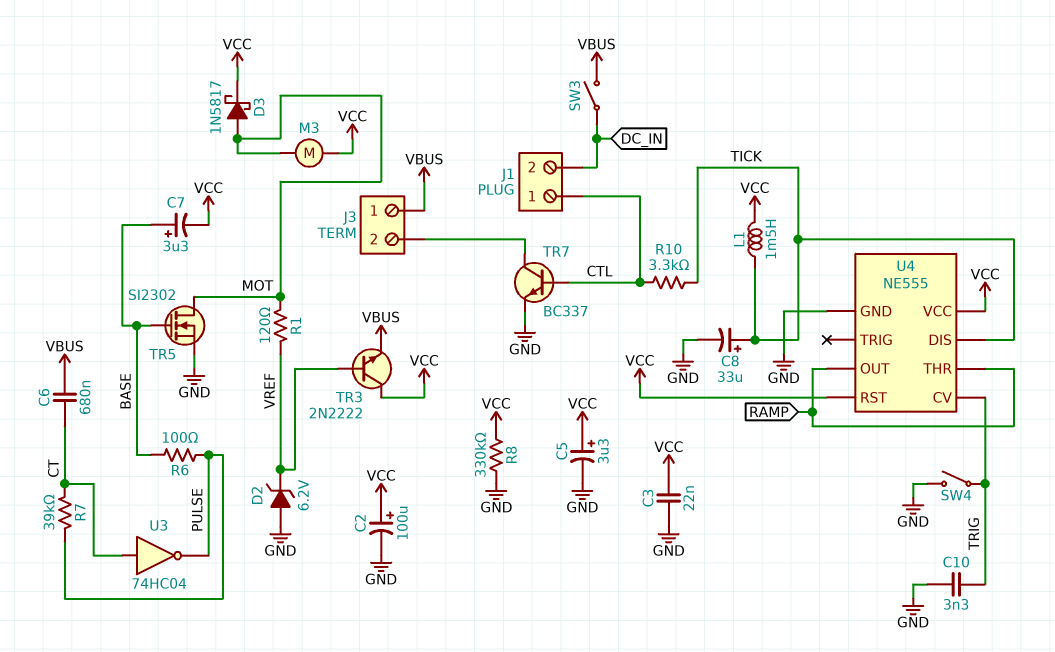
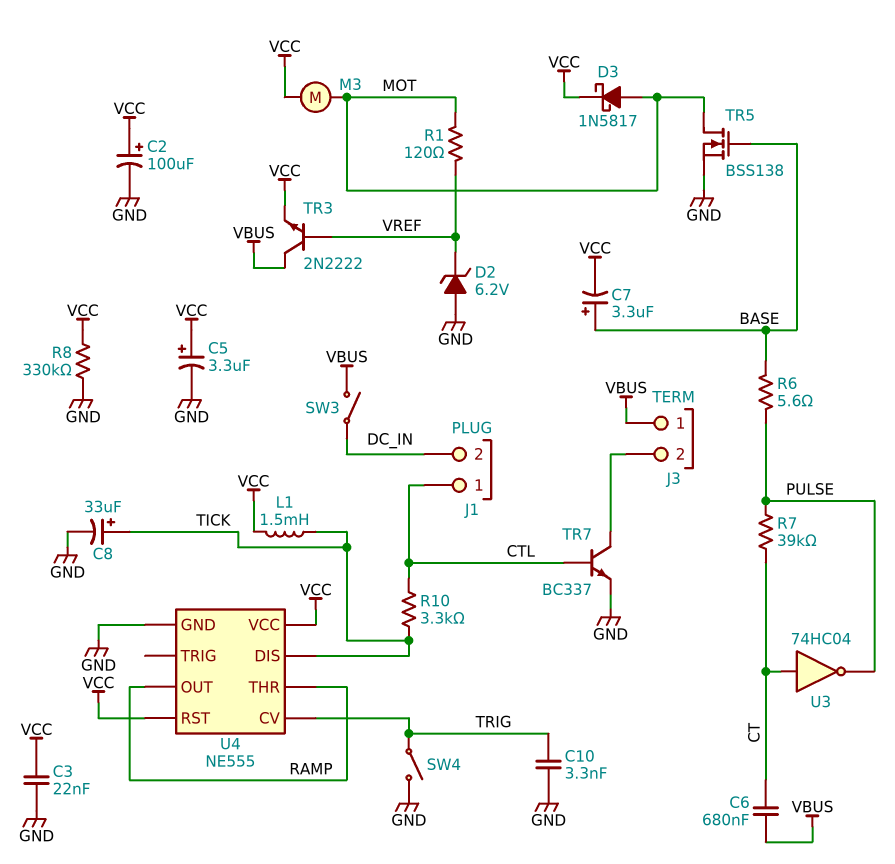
R6: 100 (BASE, PULSE) -> 5.6 (BASE, PULSE)
TR3: NPN 2N2222 (B VREF, C VCC, E VBUS) -> NPN 2N2222 (B VREF, C VBUS, E VCC)
TR5: NMOS SI2302 (G BASE, D MOT, S GND) -> NMOS BSS138 (G BASE, D MOT, S GND)

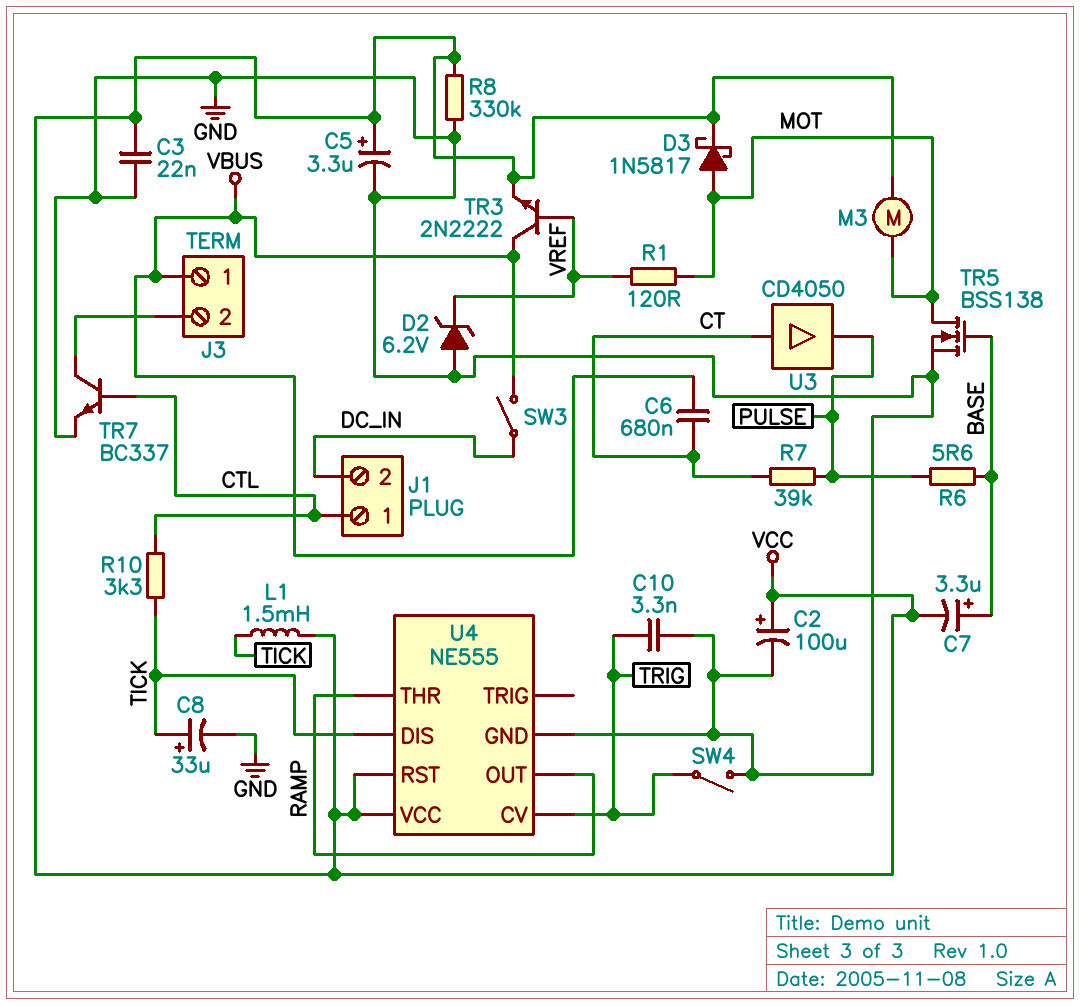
U3: NOT 74HC04 (in CT, out PULSE) -> buffer CD4050 (in CT, out PULSE)

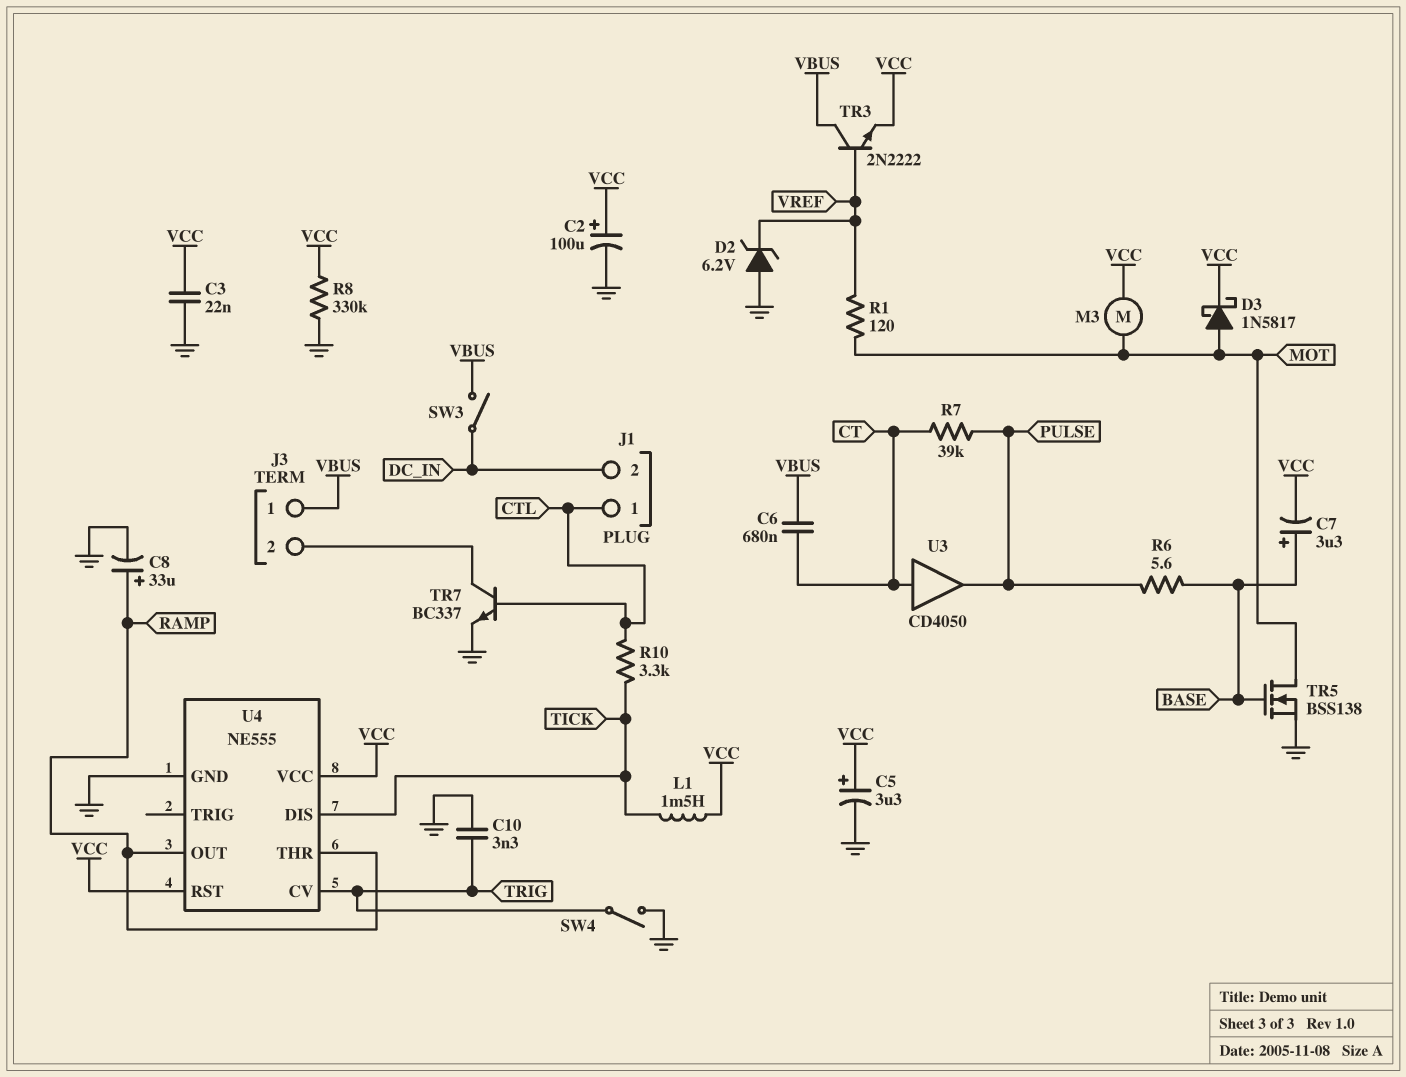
C8: 33uF (plus TICK, minus GND) -> 33uF (plus RAMP, minus GND)

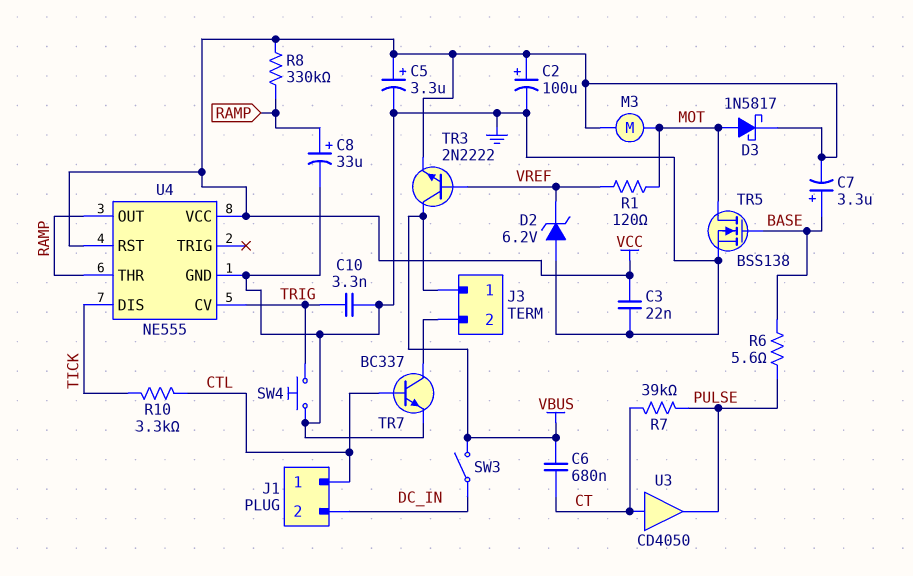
L1: 1.5mH (TICK, VCC) -> none
R8: 330k (GND, VCC) -> 330k (RAMP, VCC)
SW4: switch (GND, TRIG) -> button (GND, TRIG)

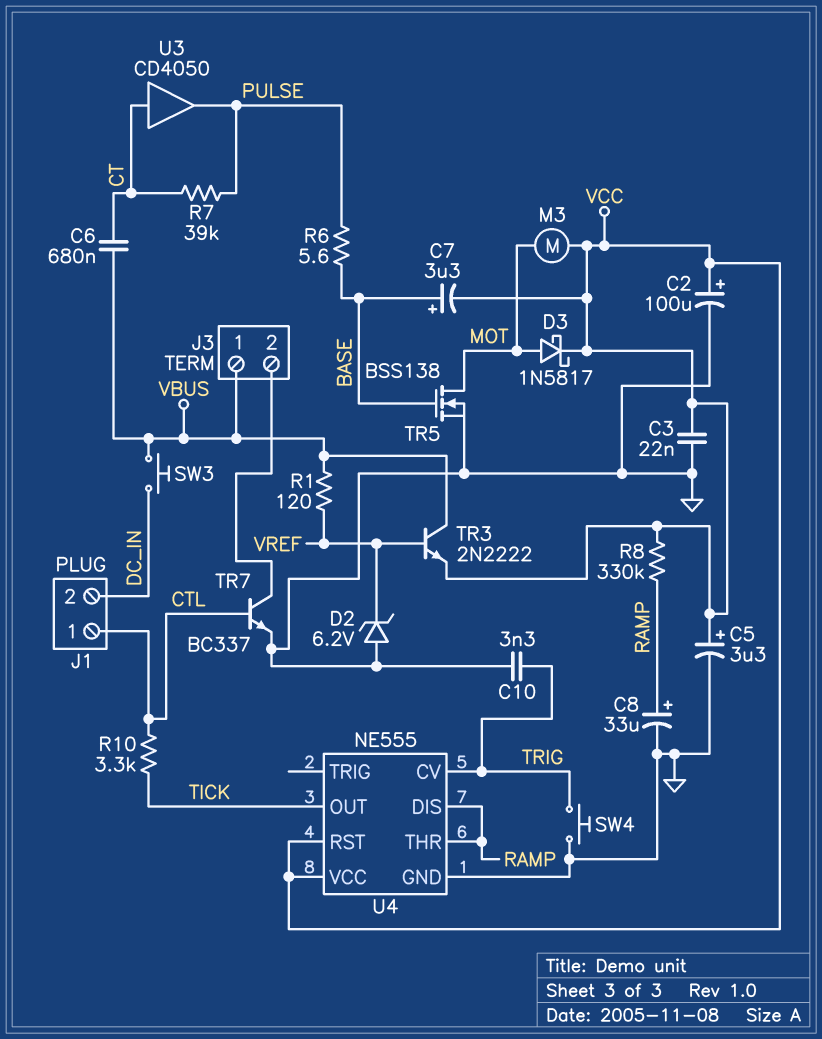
R1: 120 (MOT, VREF) -> 120 (VBUS, VREF)
SW3: switch (DC_IN, VBUS) -> button (DC_IN, VBUS)
U4 pin DIS: TICK -> RAMP
U4 pin OUT: RAMP -> TICK

